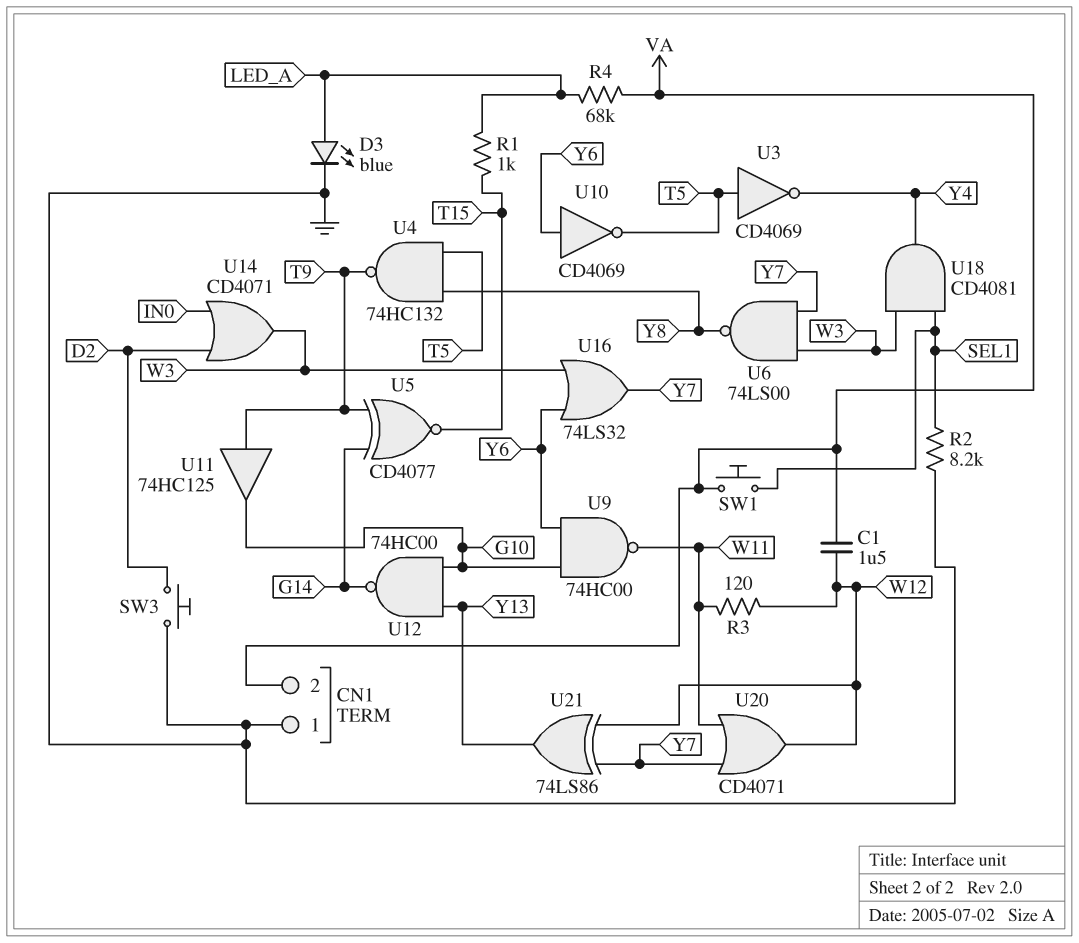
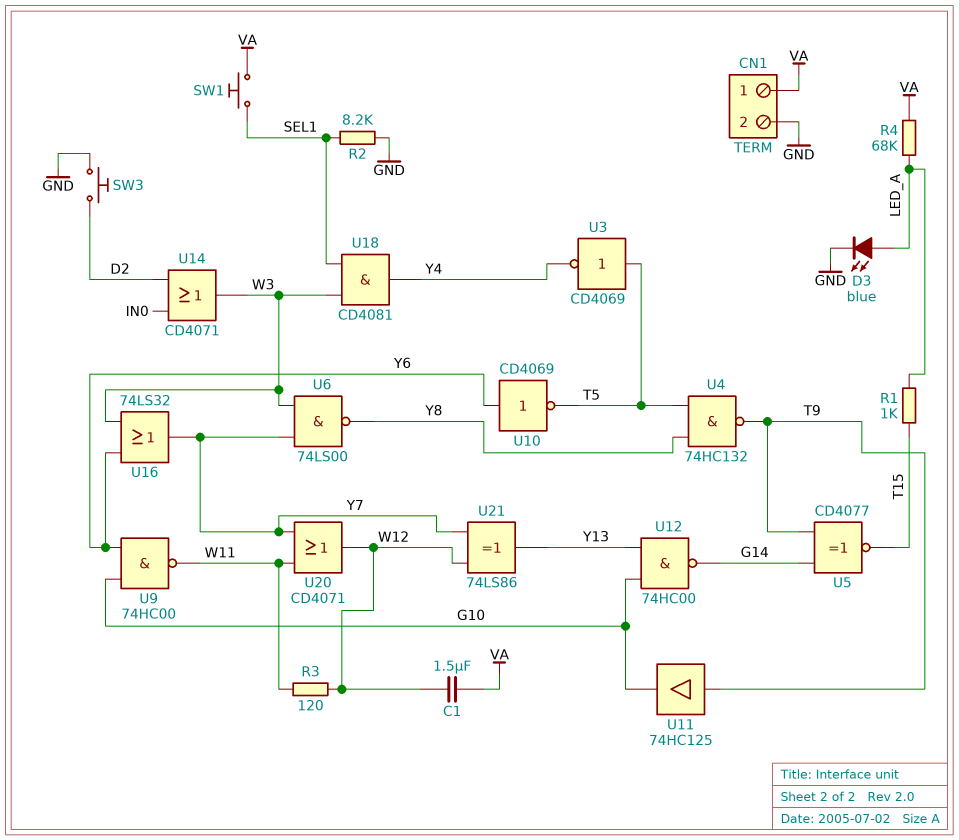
CN1 pin 1: GND -> VA
CN1 pin 2: VA -> GND

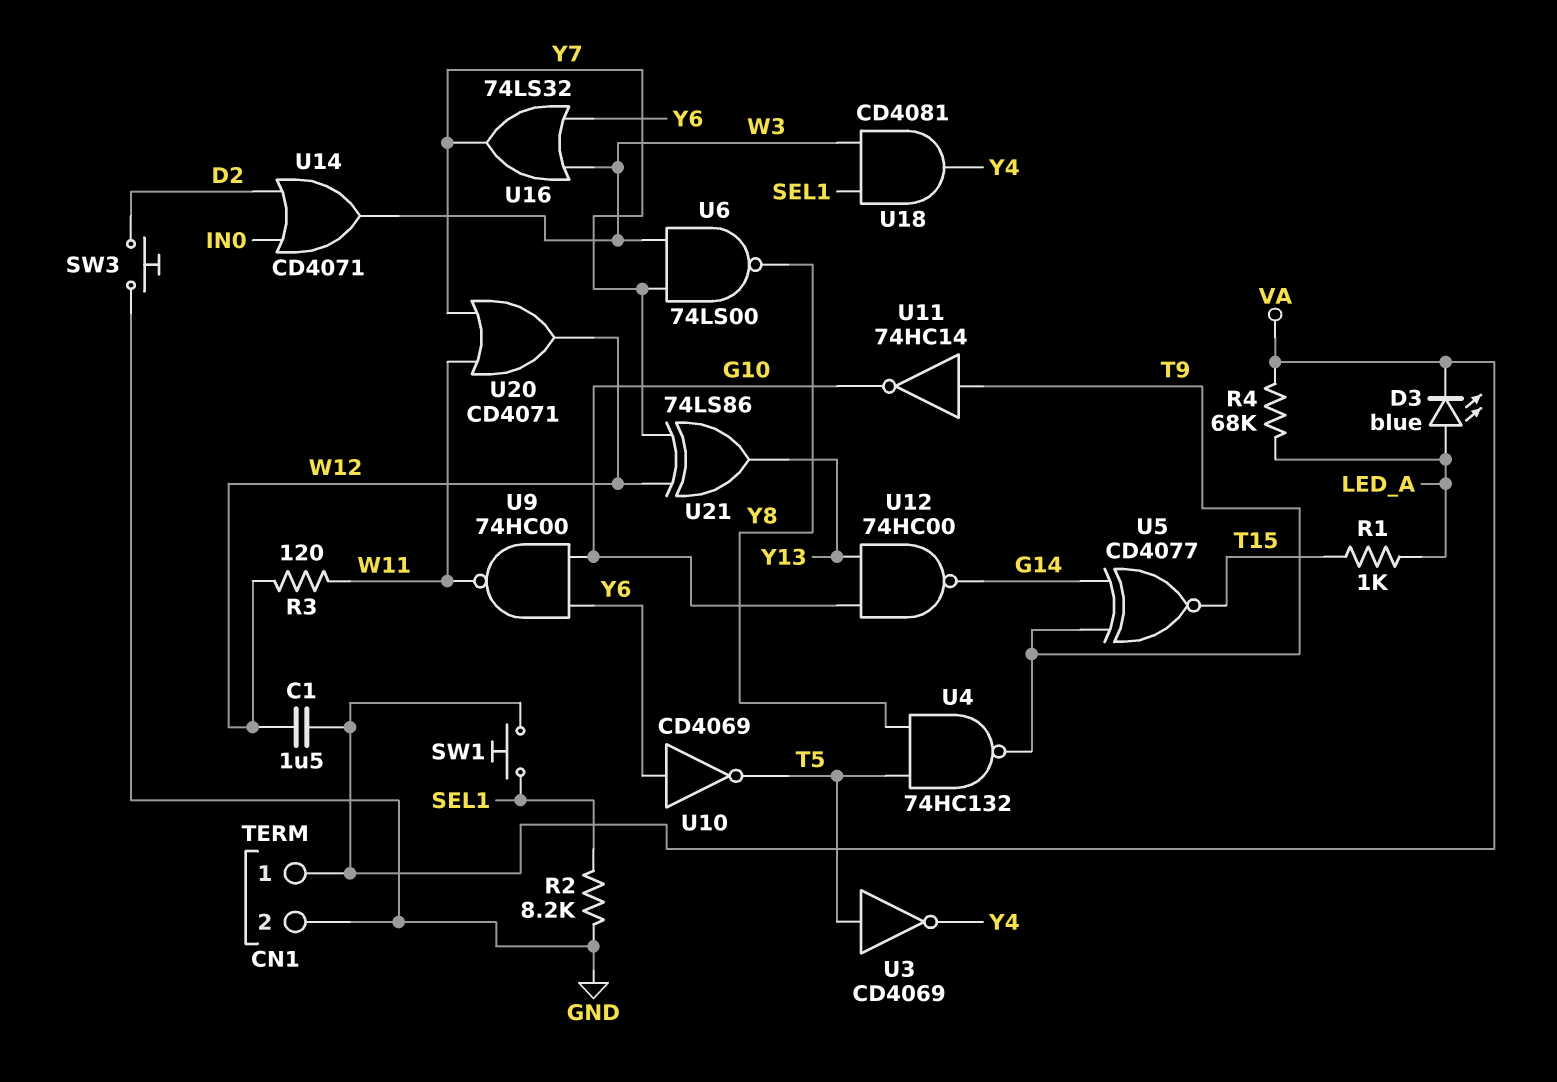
D3: LED blue (A LED_A, K GND) -> LED blue (A LED_A, K VA)
U11: buffer 74HC125 (in T9, out G10) -> NOT 74HC14 (in T9, out G10)

